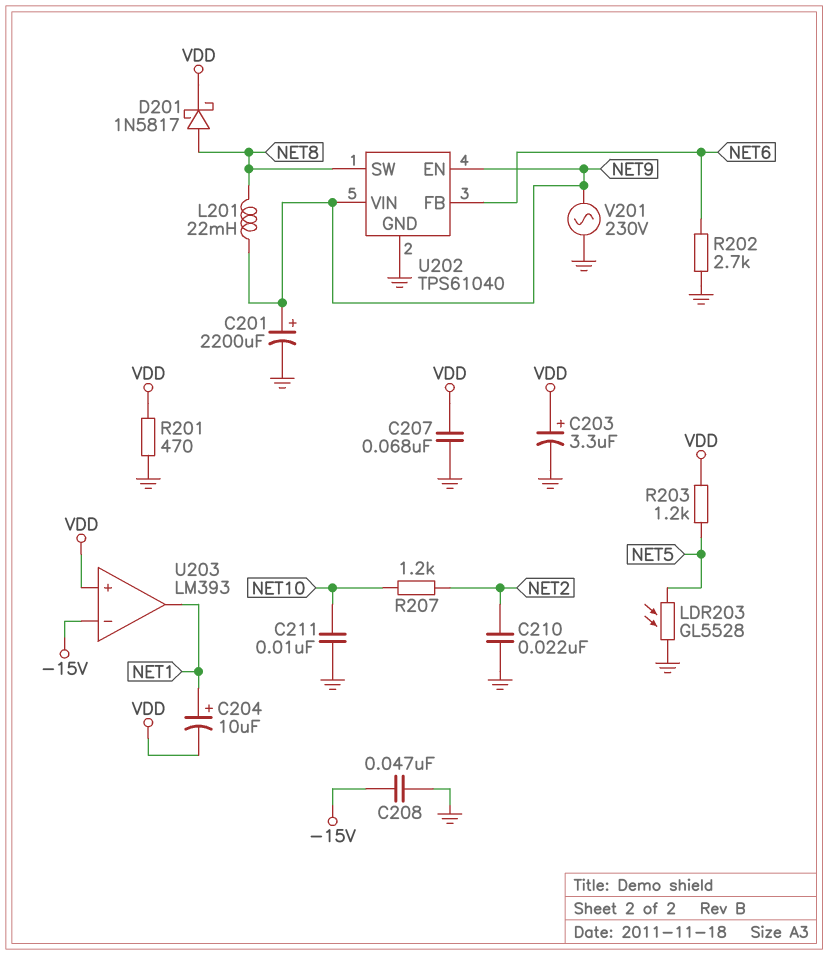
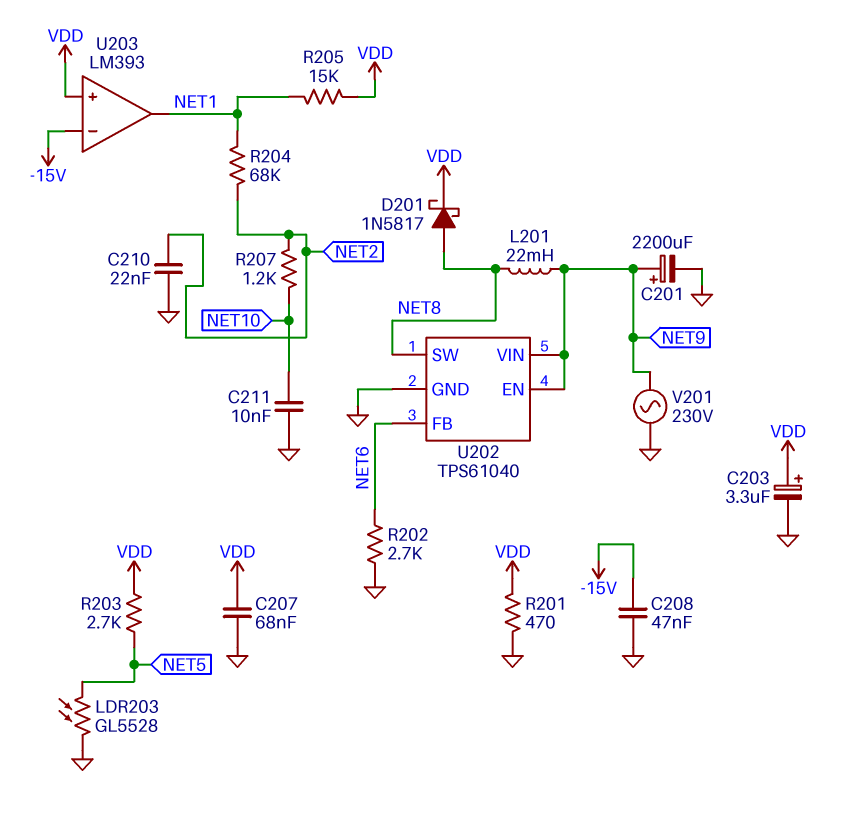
C204: 10uF (plus NET1, minus VDD) -> none
R203: 1.2k (NET5, VDD) -> 2.7k (NET5, VDD)
R204: none -> 68k (NET1, NET2)
R205: none -> 15k (NET1, VDD)

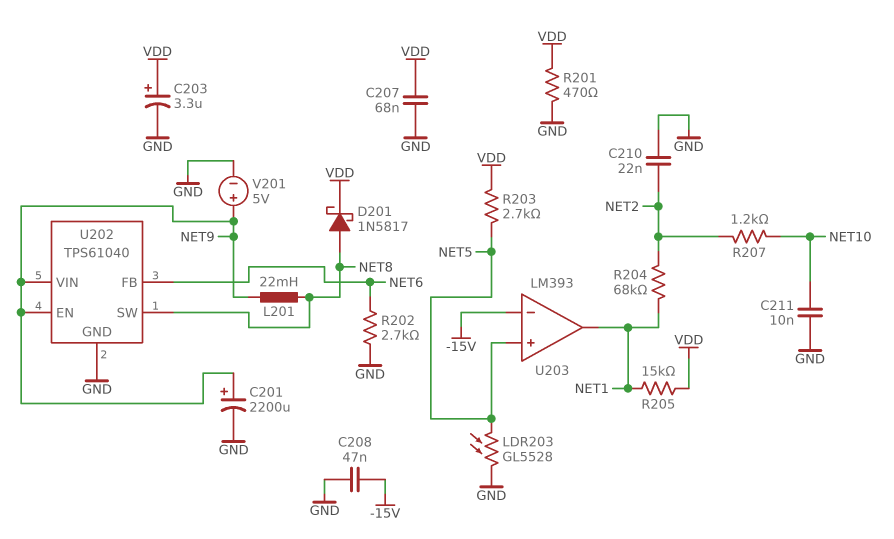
U203 pin in+: VDD -> NET5
V201: AC 230V (GND, NET9) -> 5V (plus NET9, minus GND)

